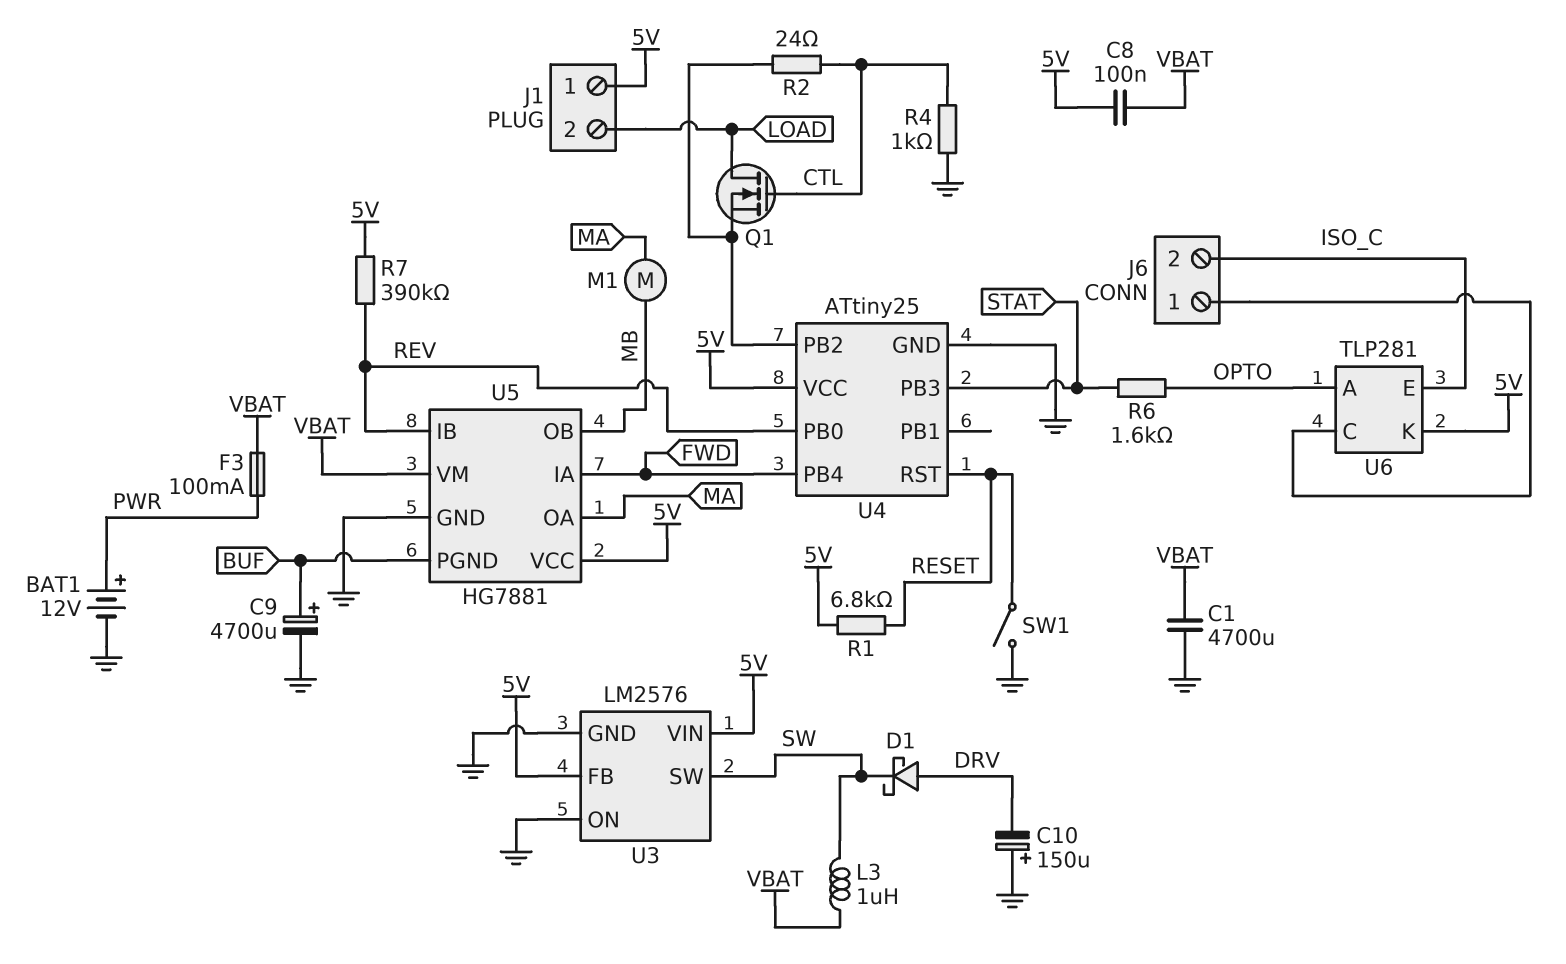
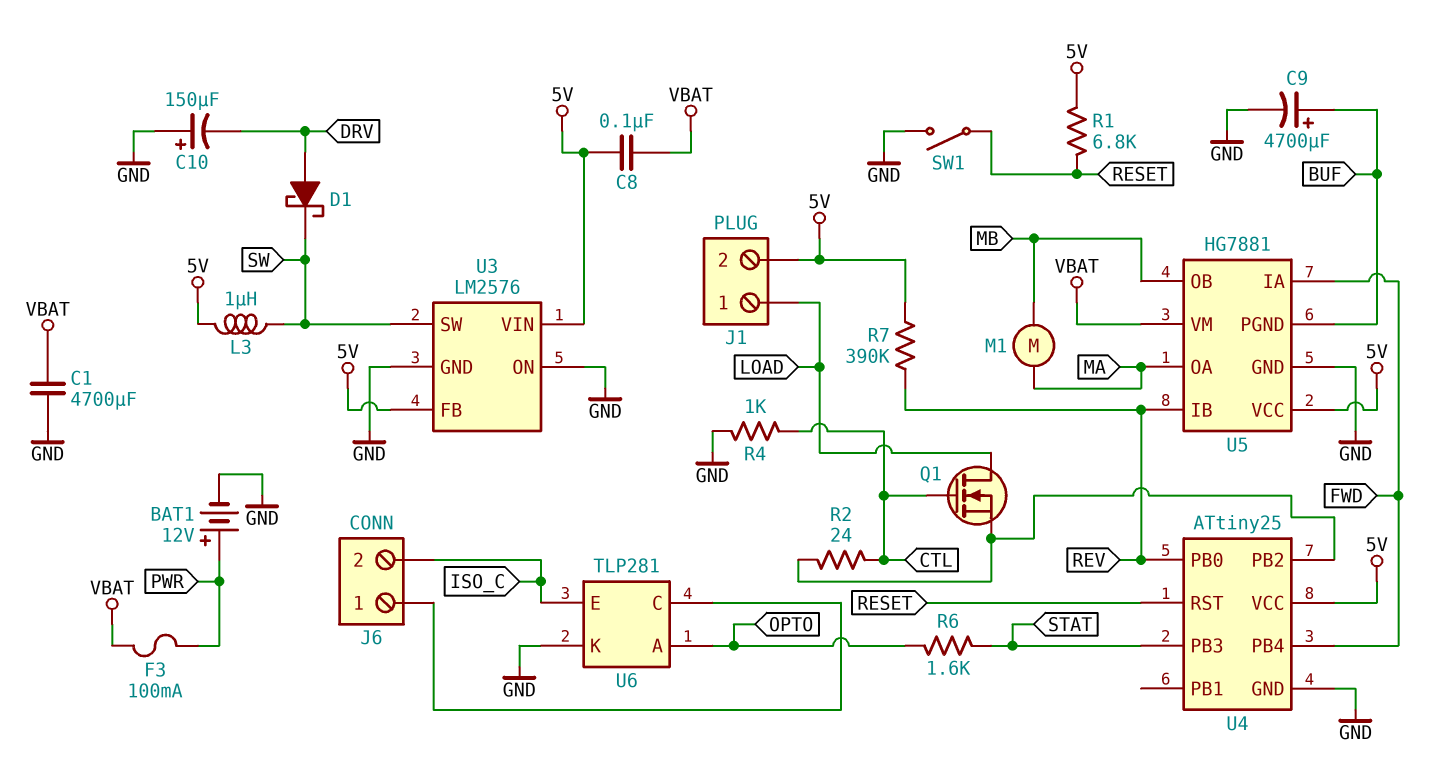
J1 pin 1: 5V -> LOAD
J1 pin 2: LOAD -> 5V
L3: 1uH (SW, VBAT) -> 1uH (5V, SW)
U6 pin K: 5V -> GND

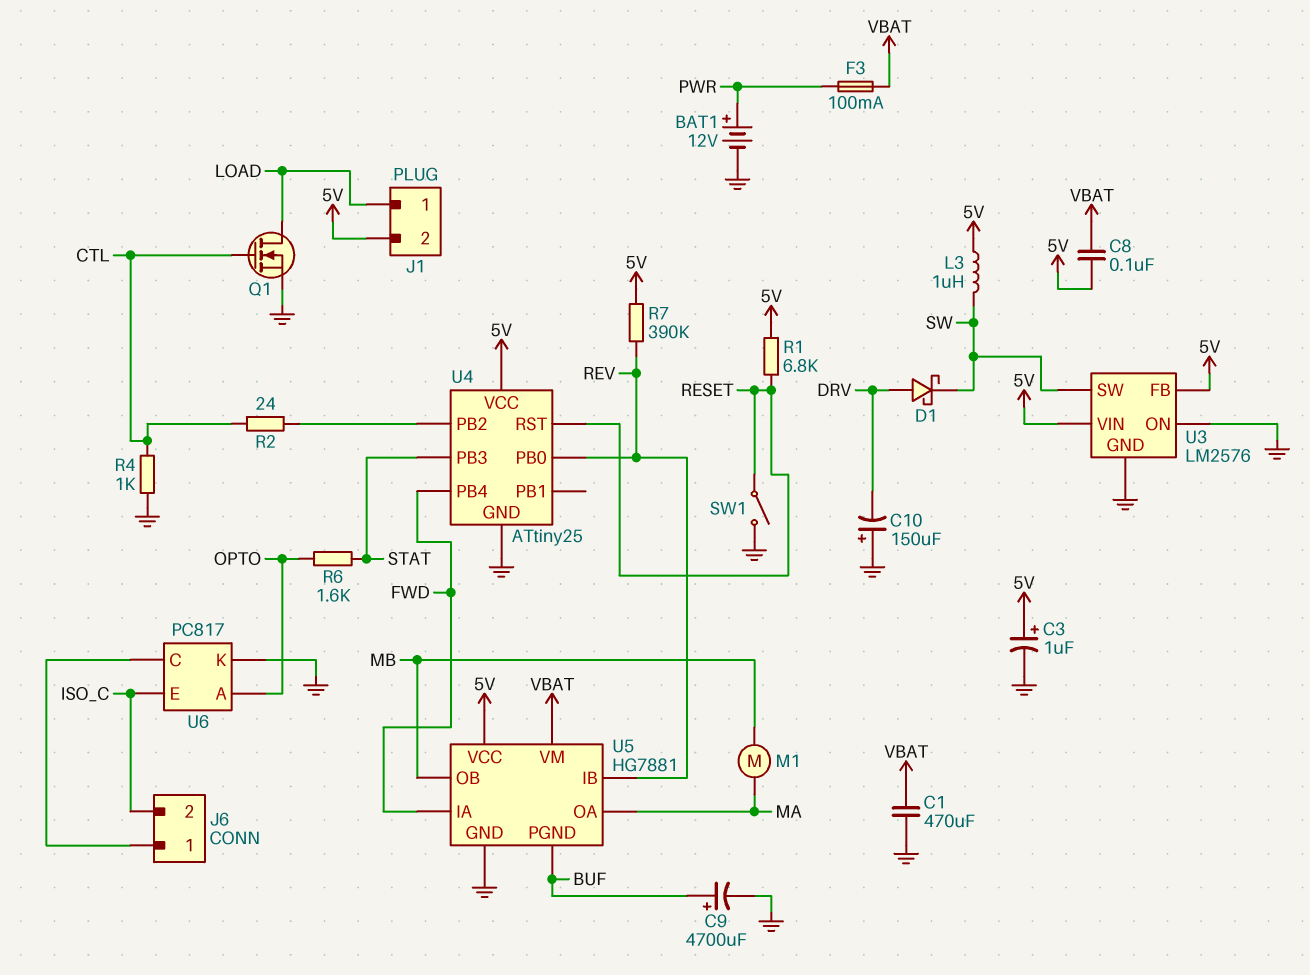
C1: 4700uF (GND, VBAT) -> 470uF (GND, VBAT)
C3: none -> 1uF (plus 5V, minus GND)
Q1: NMOS (G CTL, D LOAD, S U4/PB2) -> NMOS (G CTL, D LOAD, S GND)
U6: TLP281 -> PC817

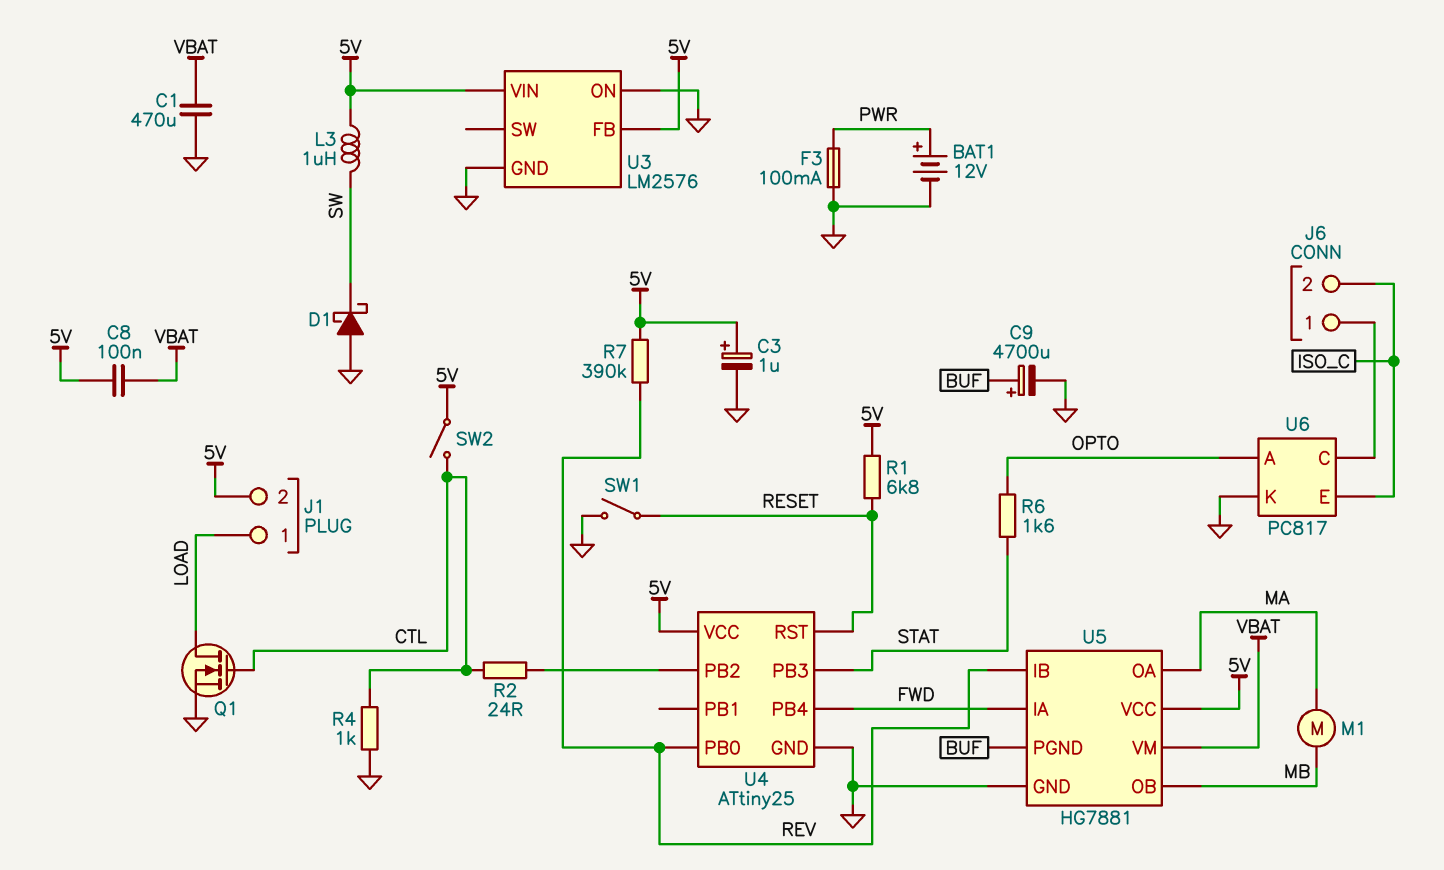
C10: 150uF (plus GND, minus DRV) -> none
D1: schottky (A DRV, K SW) -> schottky (A GND, K SW)
F3: 100mA (PWR, VBAT) -> 100mA (GND, PWR)
SW2: none -> switch (5V, CTL)
U3 pin SW: SW -> none

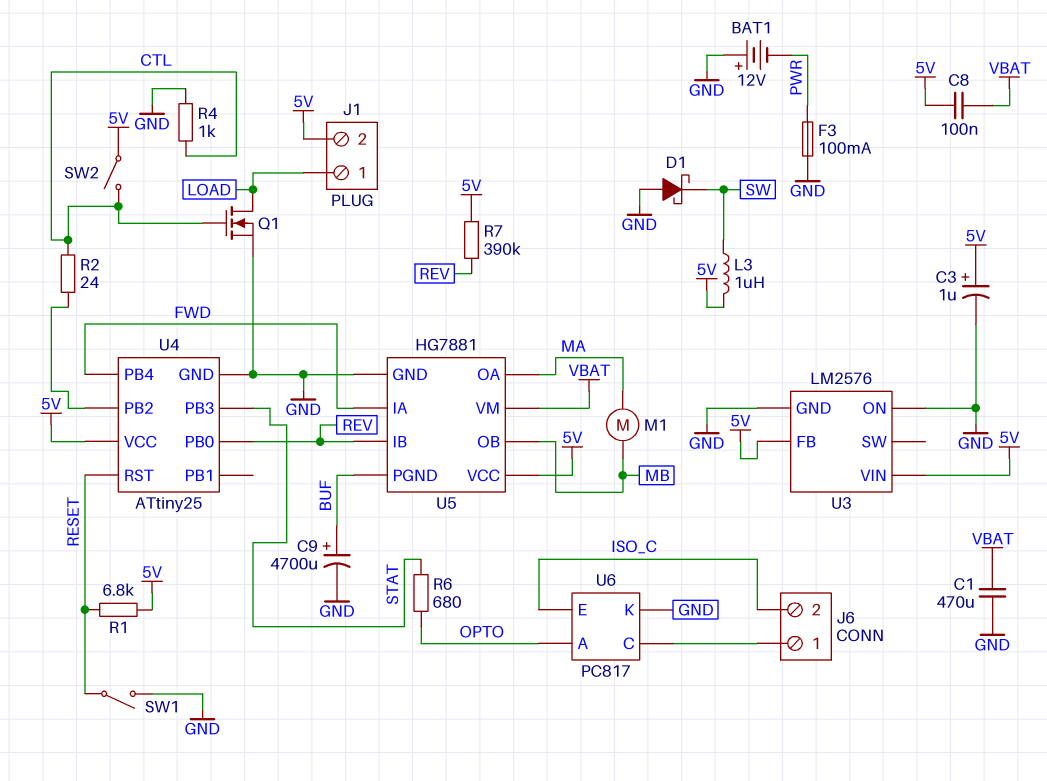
BAT1: 12V (plus PWR, minus GND) -> 12V (plus GND, minus PWR)
R6: 1.6k (OPTO, STAT) -> 680 (OPTO, STAT)

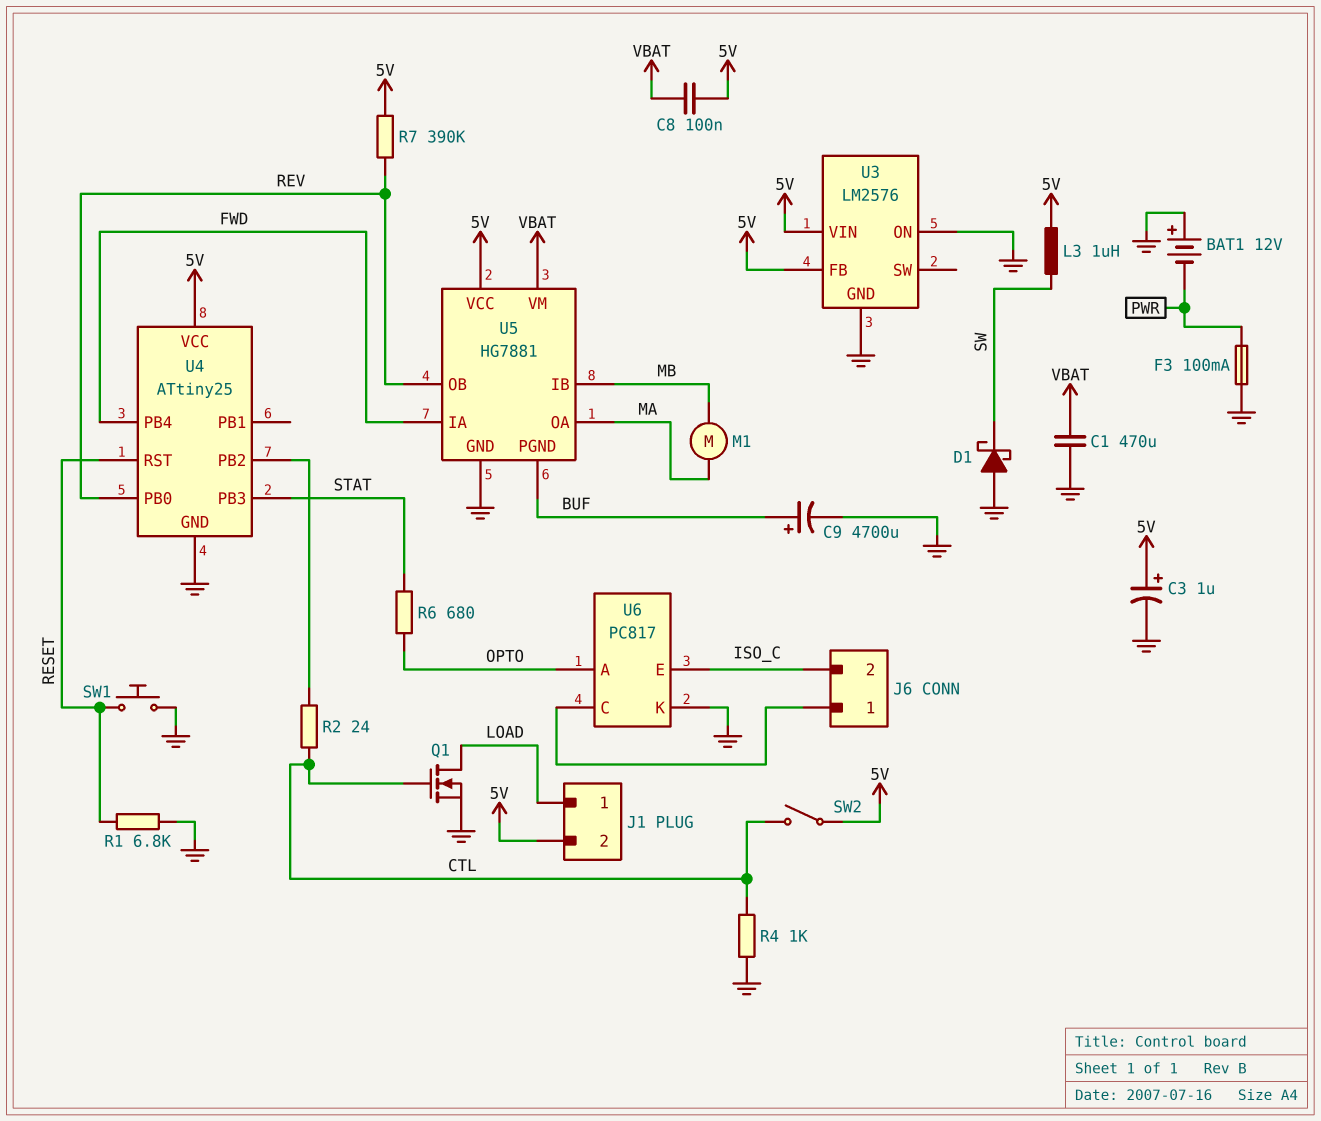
R1: 6.8k (5V, RESET) -> 6.8k (GND, RESET)
SW1: switch (GND, RESET) -> button (GND, RESET)
U5 pin IB: REV -> MB
U5 pin OB: MB -> REV

